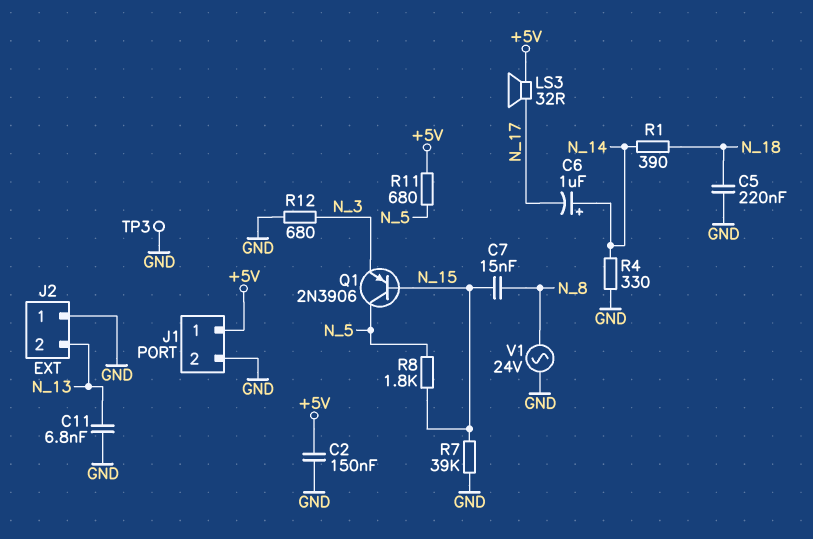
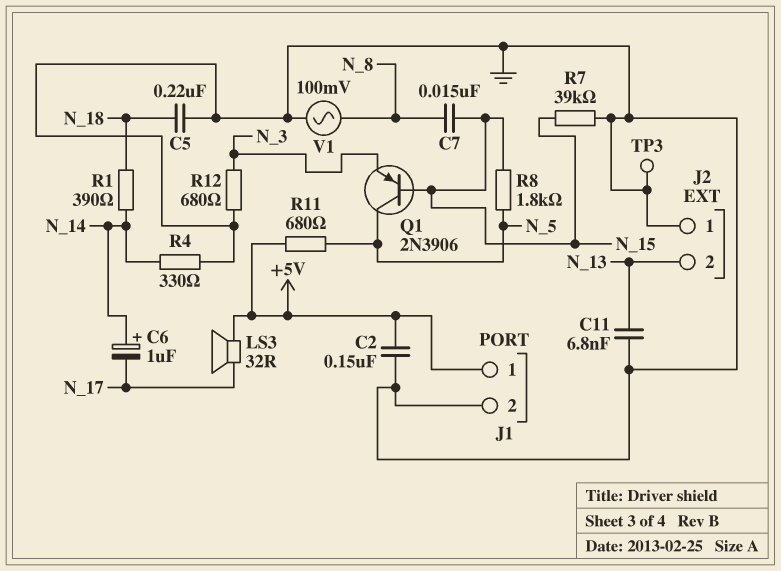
V1: AC 24V (GND, N_8) -> AC 100mV (GND, N_8)

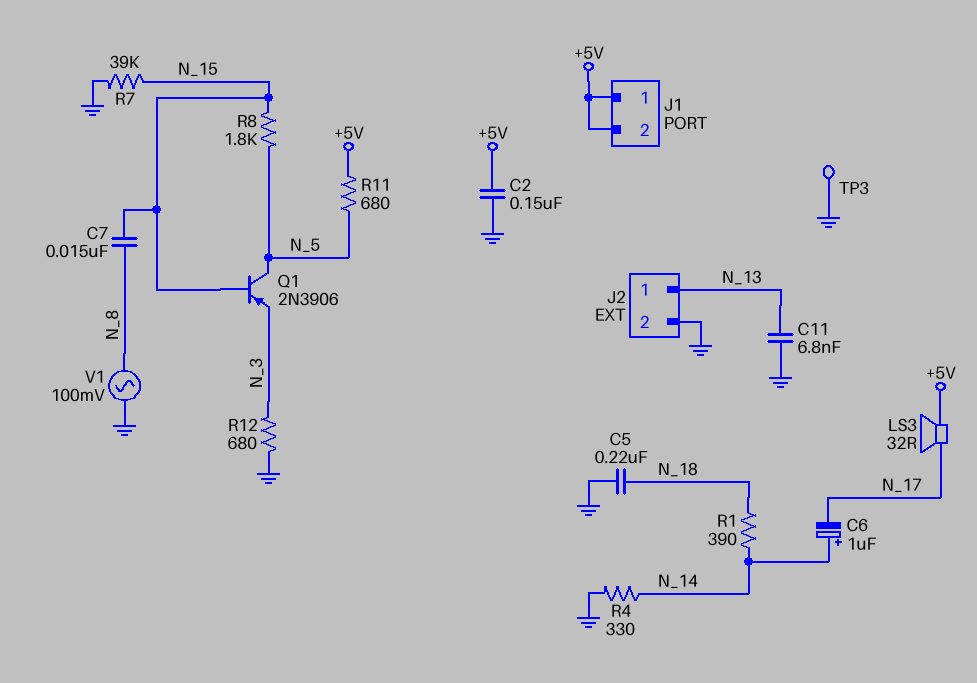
J1 pin 2: GND -> +5V
J2 pin 1: GND -> N_13
J2 pin 2: N_13 -> GND

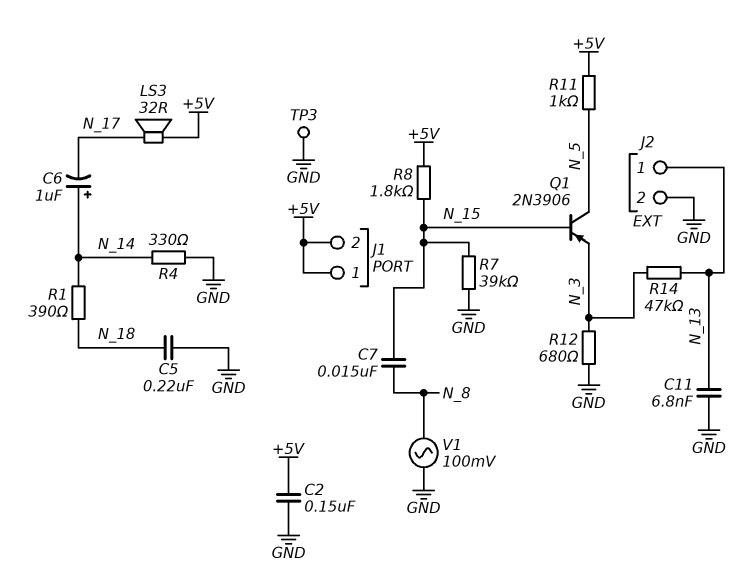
R8: 1.8k (N_5, N_15) -> 1.8k (+5V, N_15)
R11: 680 (+5V, N_5) -> 1k (+5V, N_5)
R14: none -> 47k (N_3, N_13)

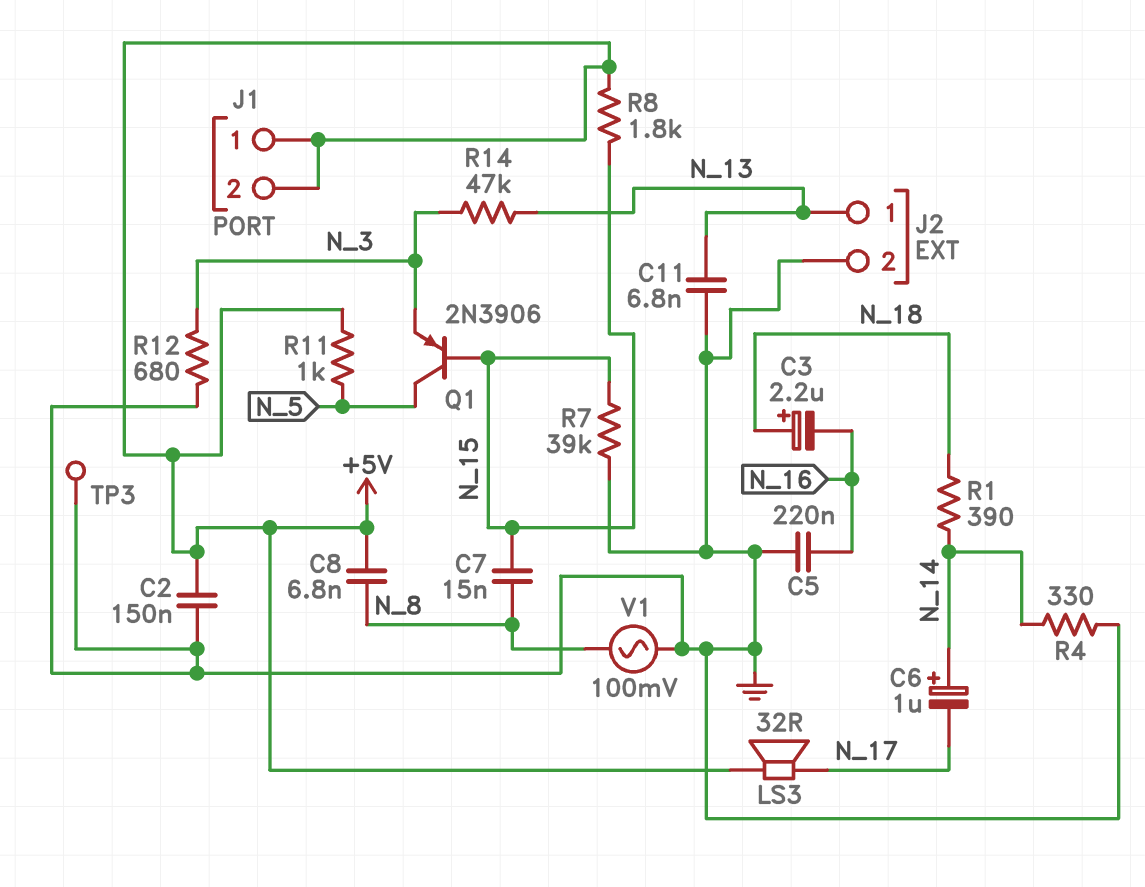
C3: none -> 2.2uF (plus N_18, minus N_16)
C5: 220nF (GND, N_18) -> 220nF (GND, N_16)
C8: none -> 6.8nF (+5V, N_8)

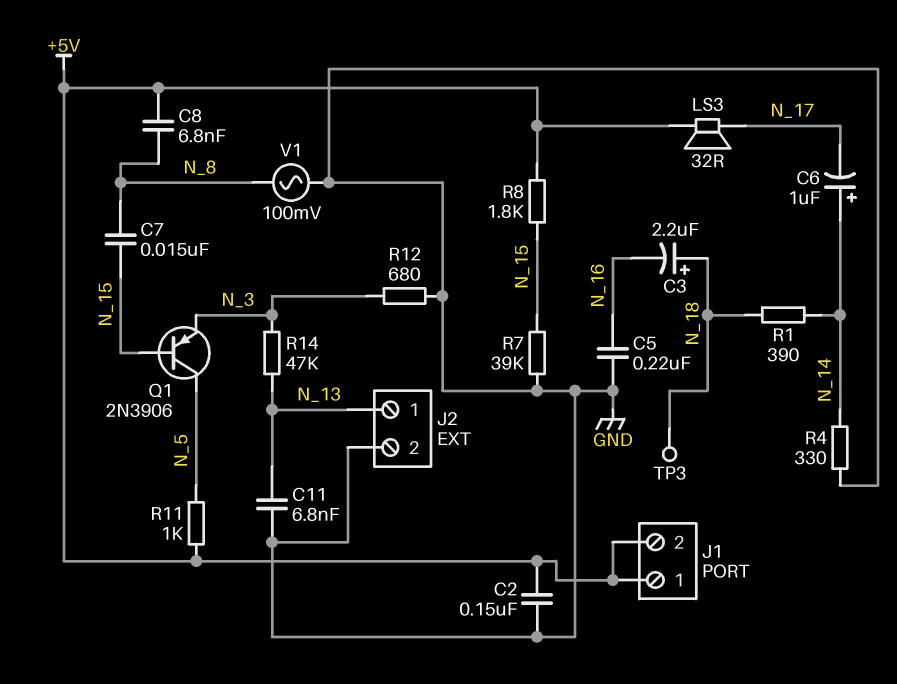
TP3: test point (GND) -> test point (N_18)

